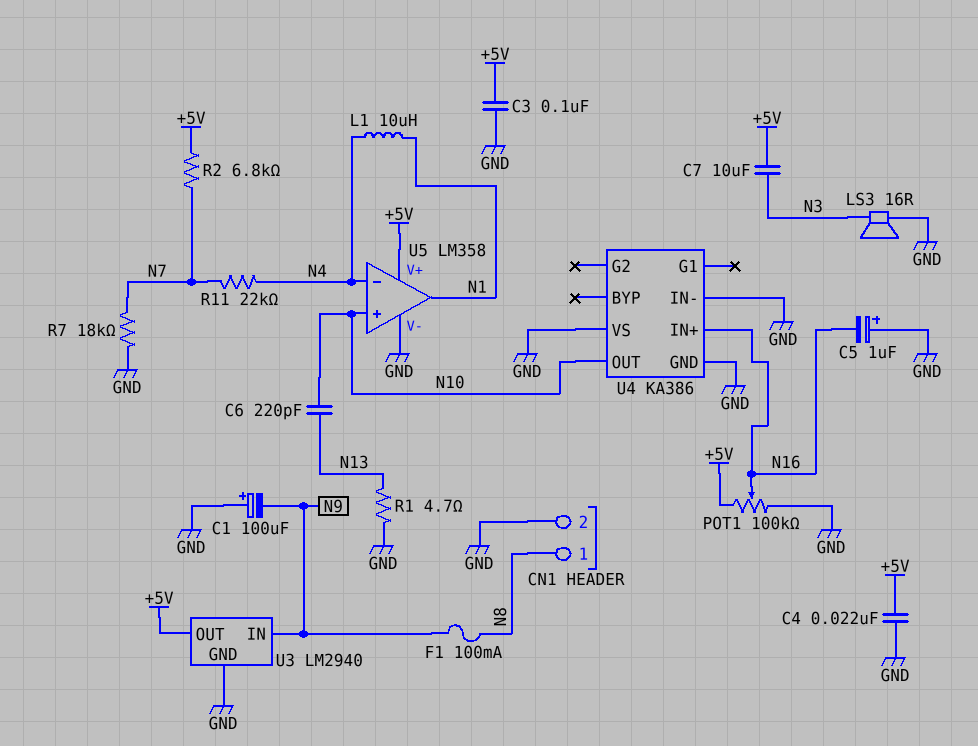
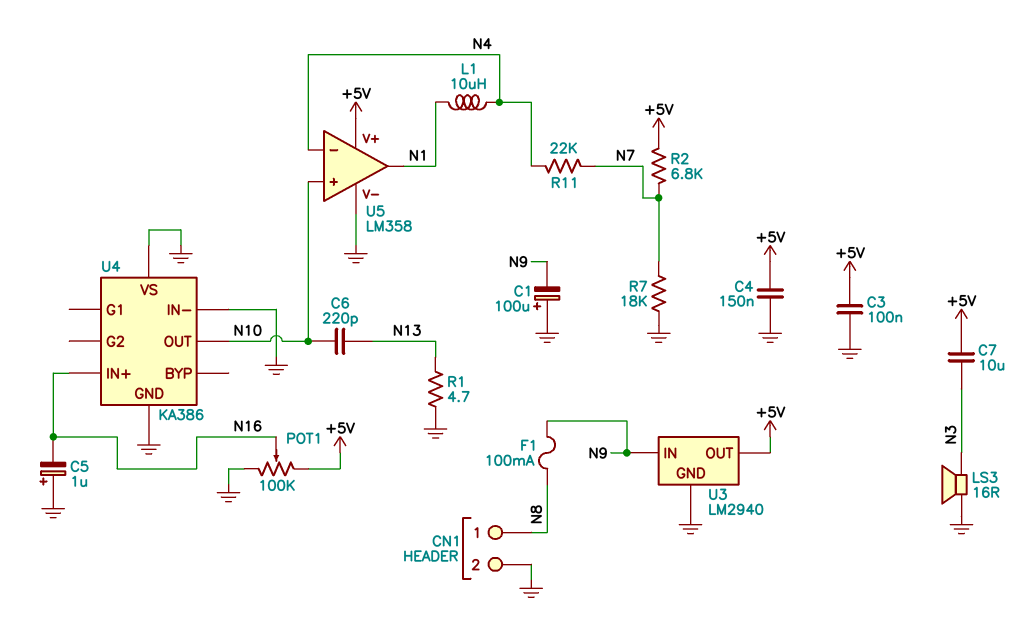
C4: 22nF (+5V, GND) -> 150nF (+5V, GND)

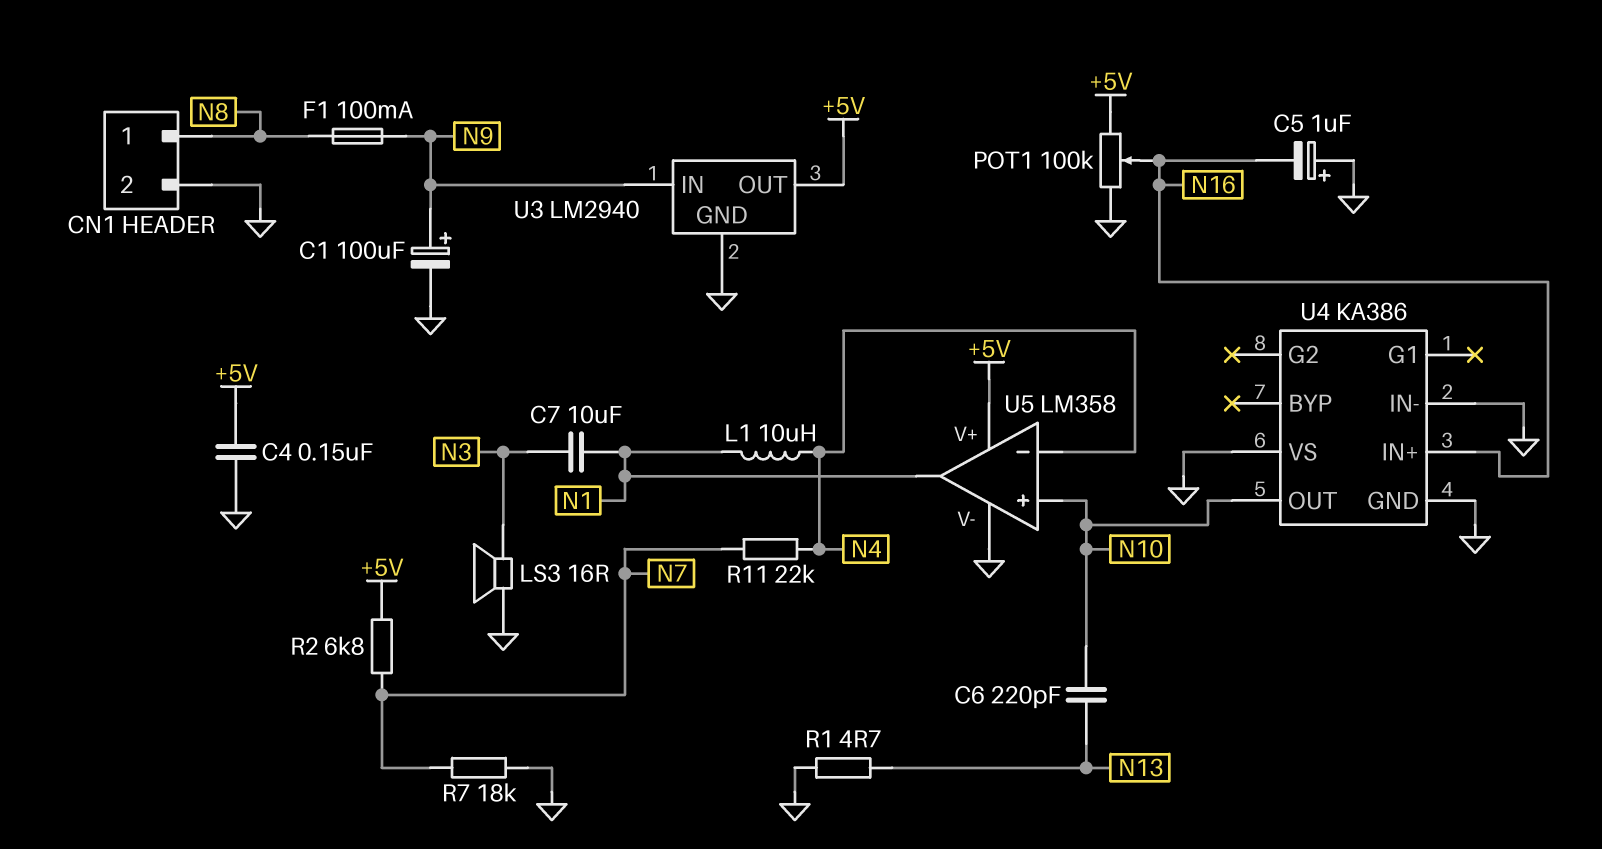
C1: 100uF (plus GND, minus N9) -> 100uF (plus N9, minus GND)
C3: 100nF (+5V, GND) -> none
C7: 10uF (+5V, N3) -> 10uF (N1, N3)

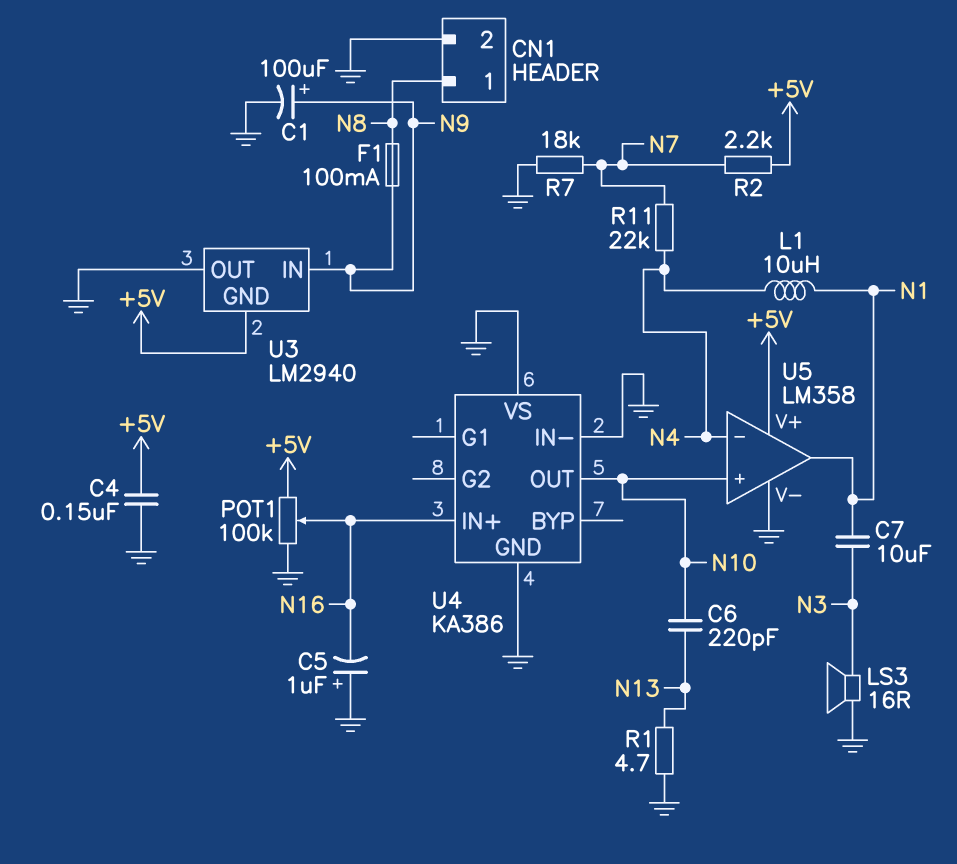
R2: 6.8k (+5V, N7) -> 2.2k (+5V, N7)
U3 pin GND: GND -> +5V
U3 pin OUT: +5V -> GND

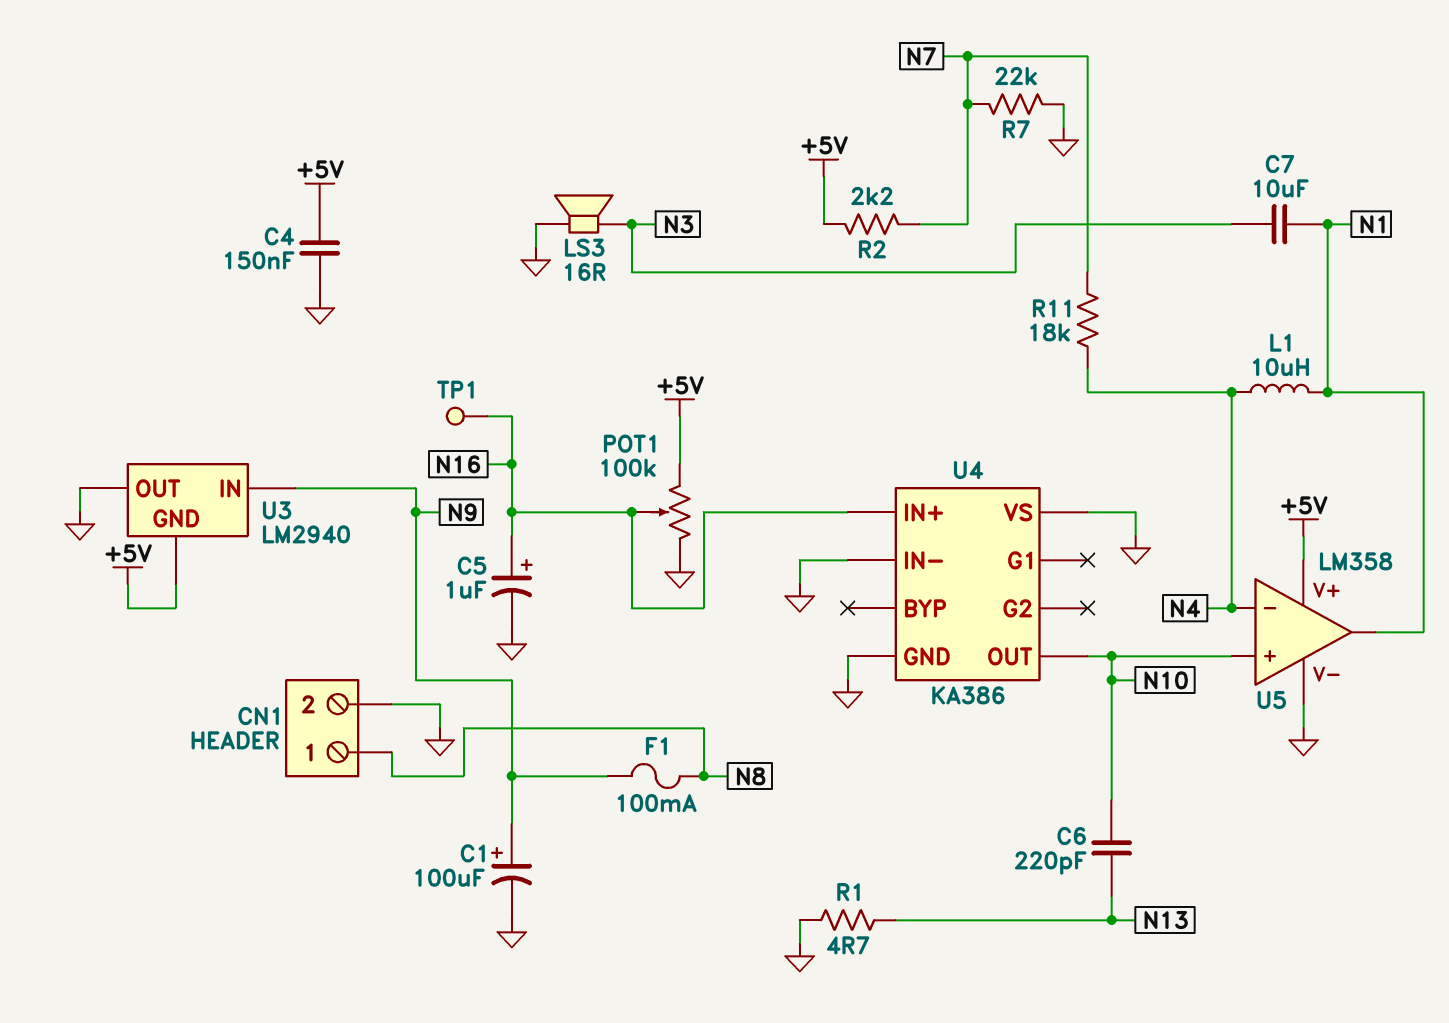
C5: 1uF (plus GND, minus N16) -> 1uF (plus N16, minus GND)
R7: 18k (GND, N7) -> 22k (GND, N7)
R11: 22k (N4, N7) -> 18k (N4, N7)
TP1: none -> test point (N16)

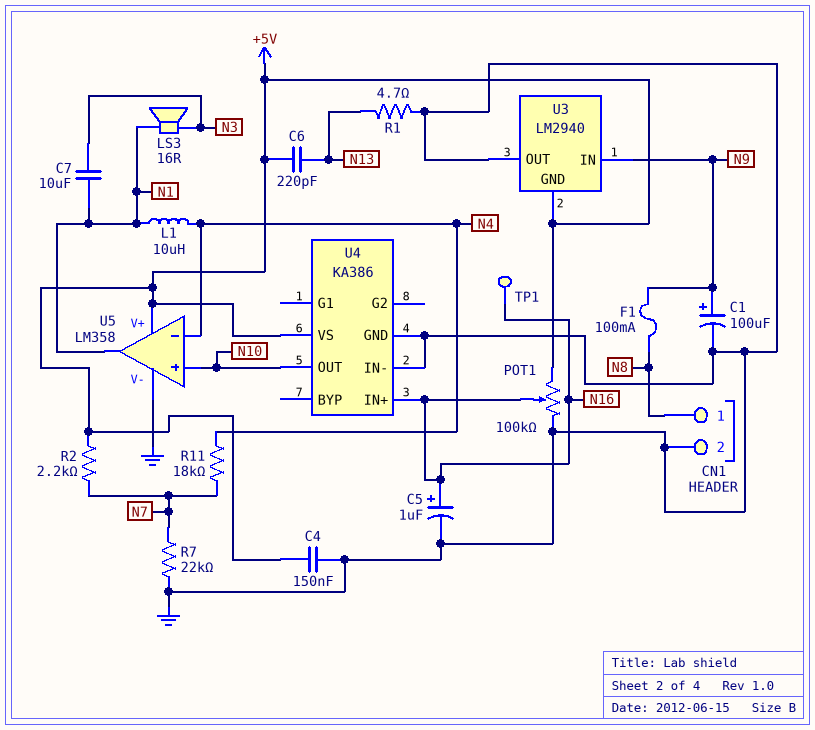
C6: 220pF (N10, N13) -> 220pF (+5V, N13)
LS3: speaker 16R (GND, N3) -> speaker 16R (N1, N3)
U4 pin VS: GND -> +5V

